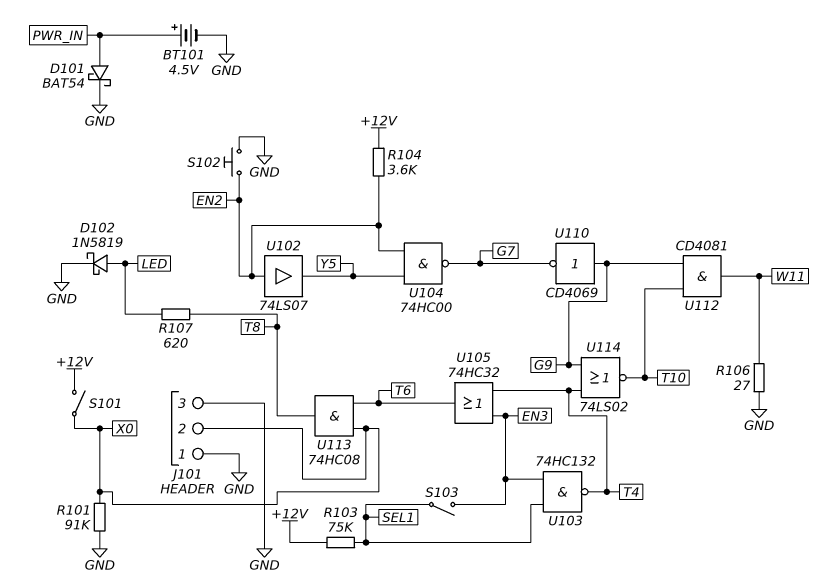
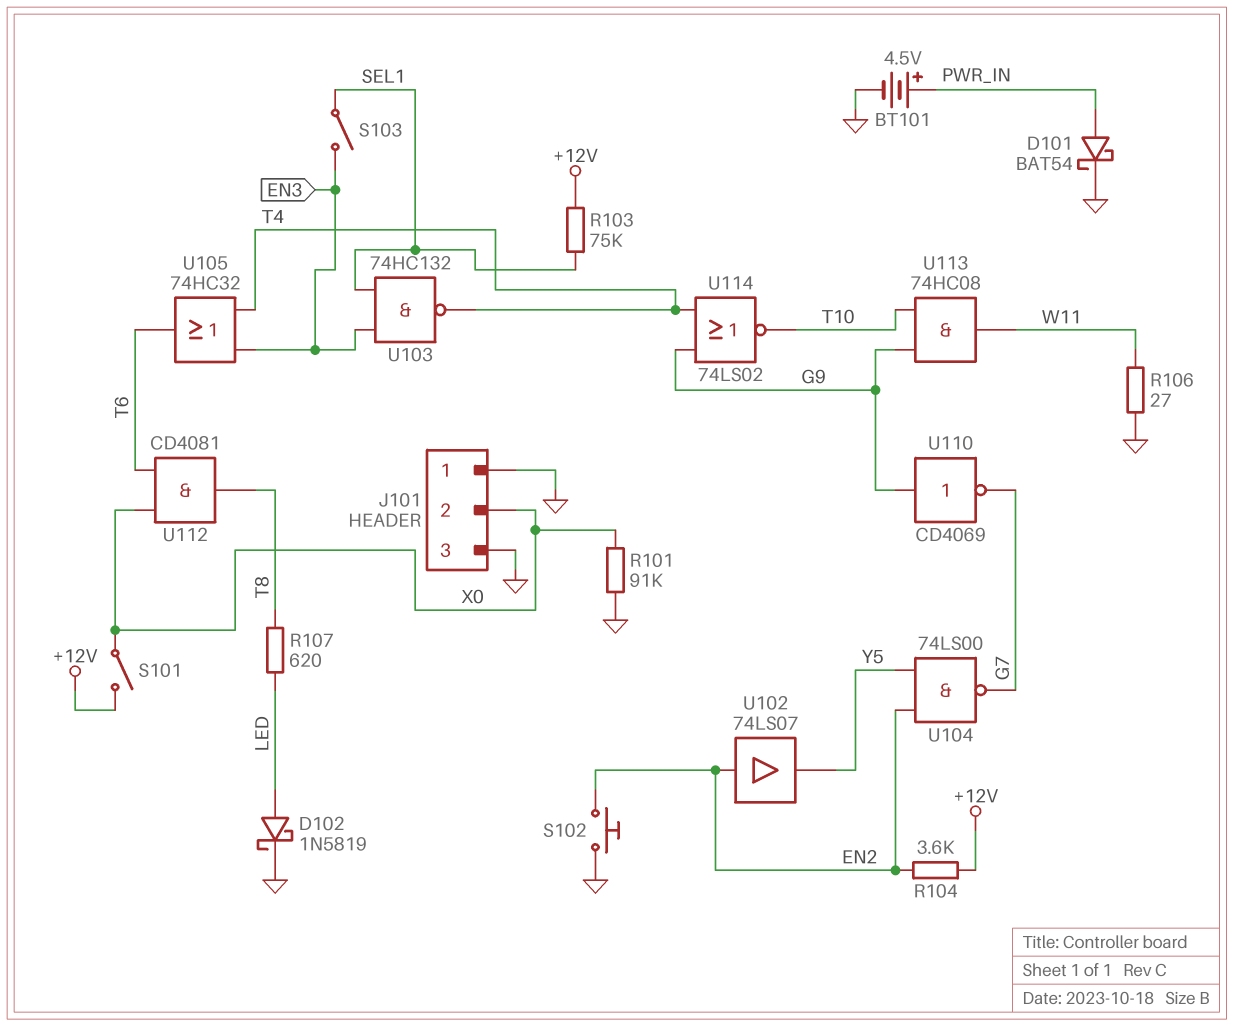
U104: NAND 74HC00 (in EN2, in Y5, out G7) -> NAND 74LS00 (in EN2, in Y5, out G7)
U112: AND CD4081 (in G9, in T10, out W11) -> AND CD4081 (in T6, in X0, out T8)
U113: AND 74HC08 (in T6, in X0, out T8) -> AND 74HC08 (in G9, in T10, out W11)

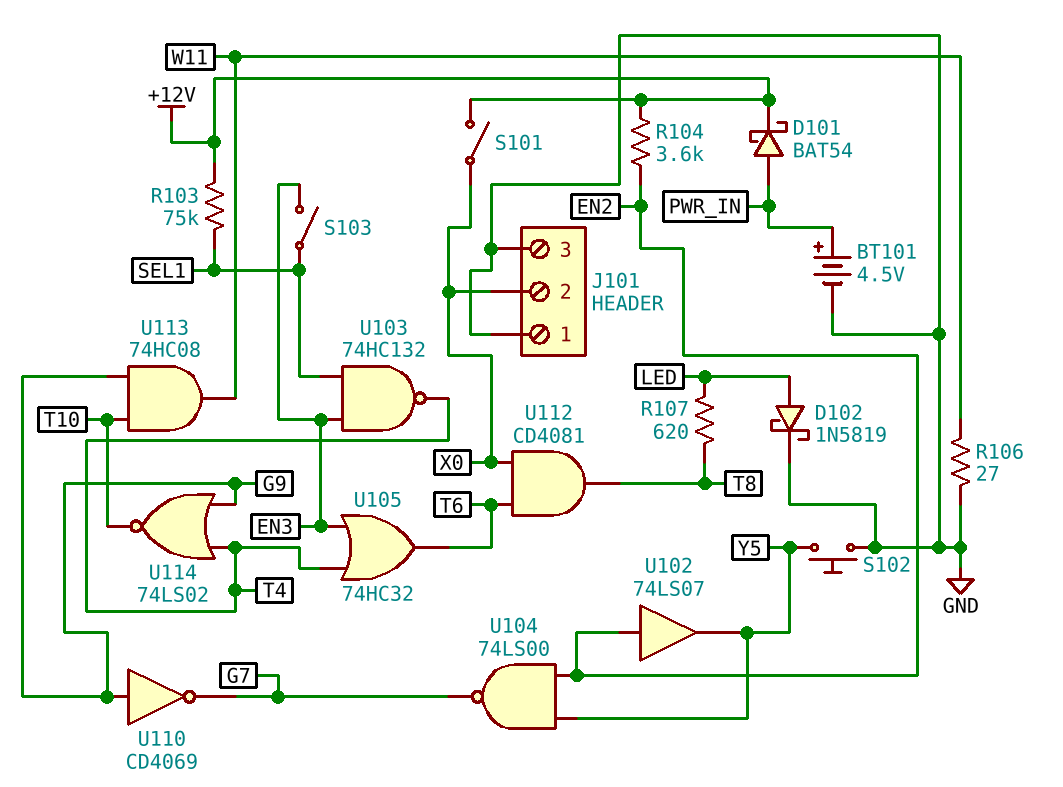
D101: schottky BAT54 (A PWR_IN, K GND) -> schottky BAT54 (A PWR_IN, K +12V)
R101: 91k (GND, X0) -> none
S102: button (EN2, GND) -> button (GND, Y5)

